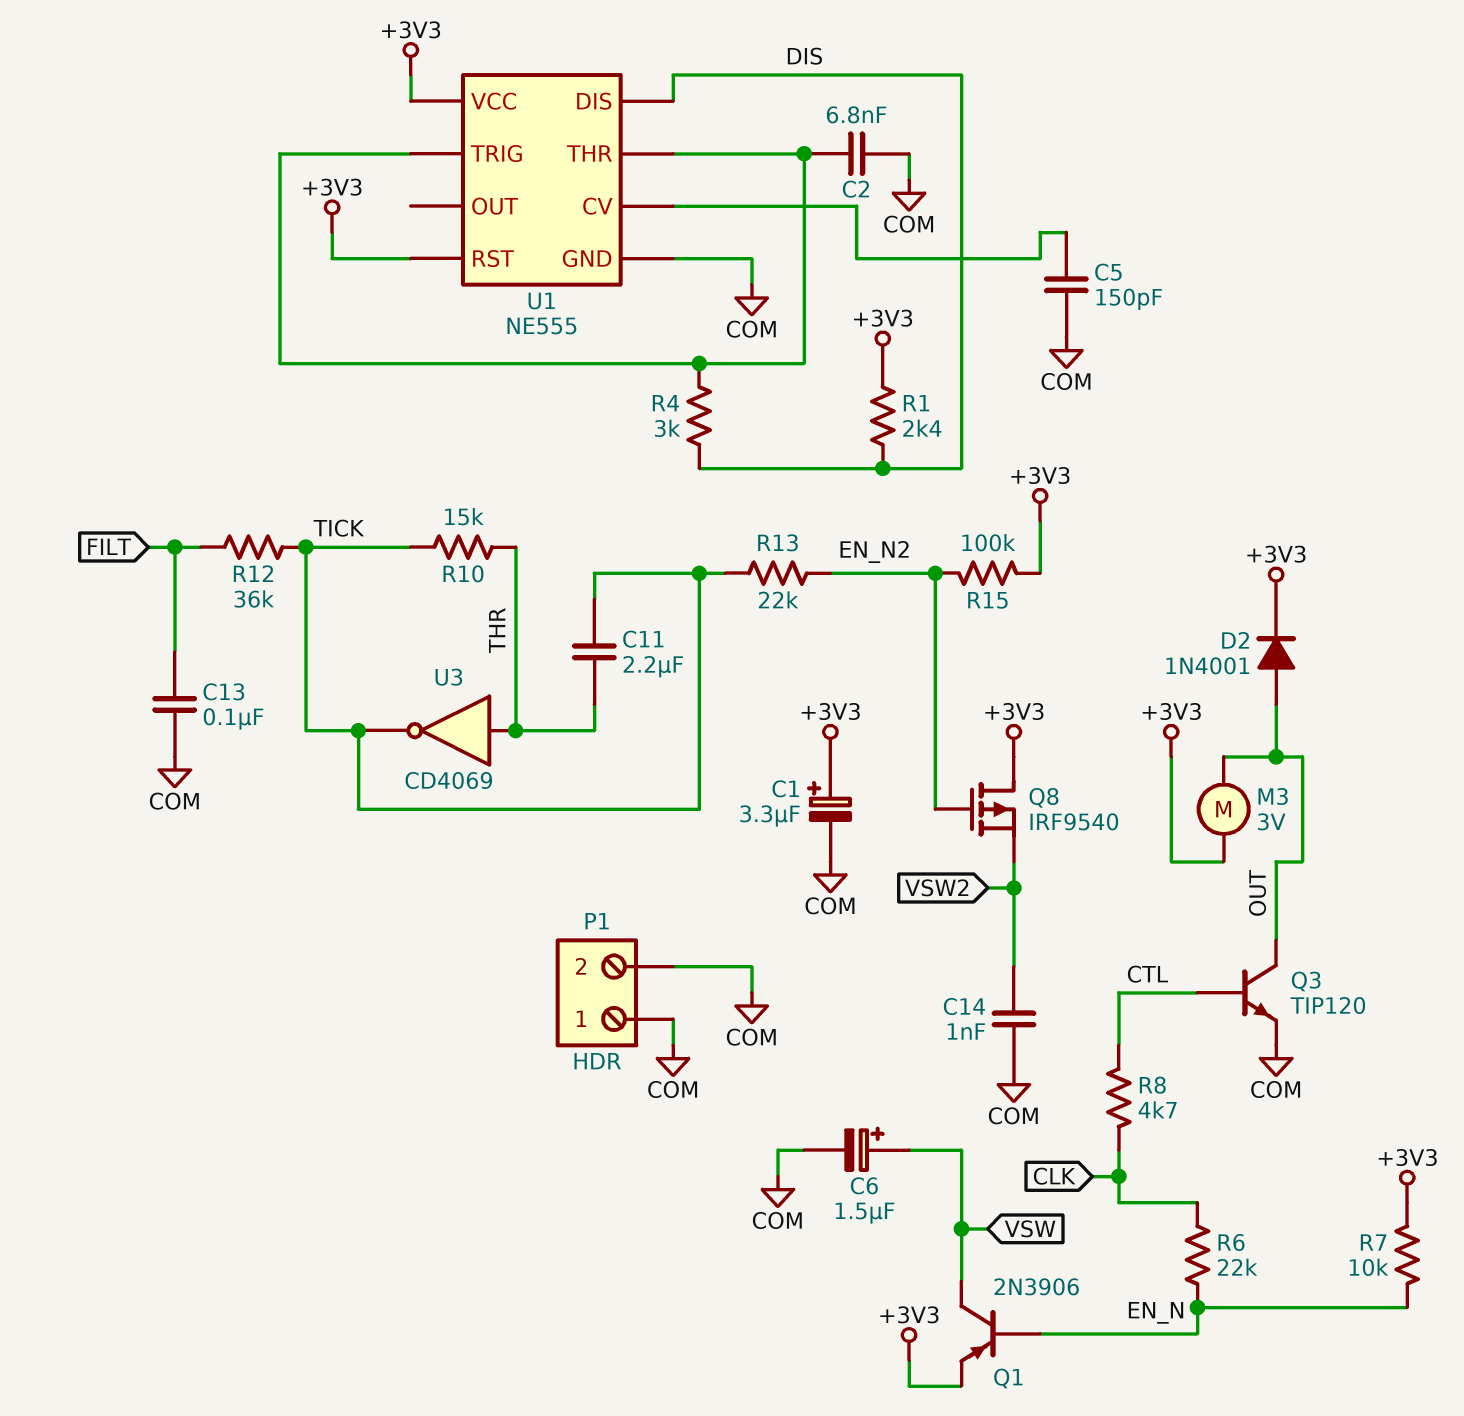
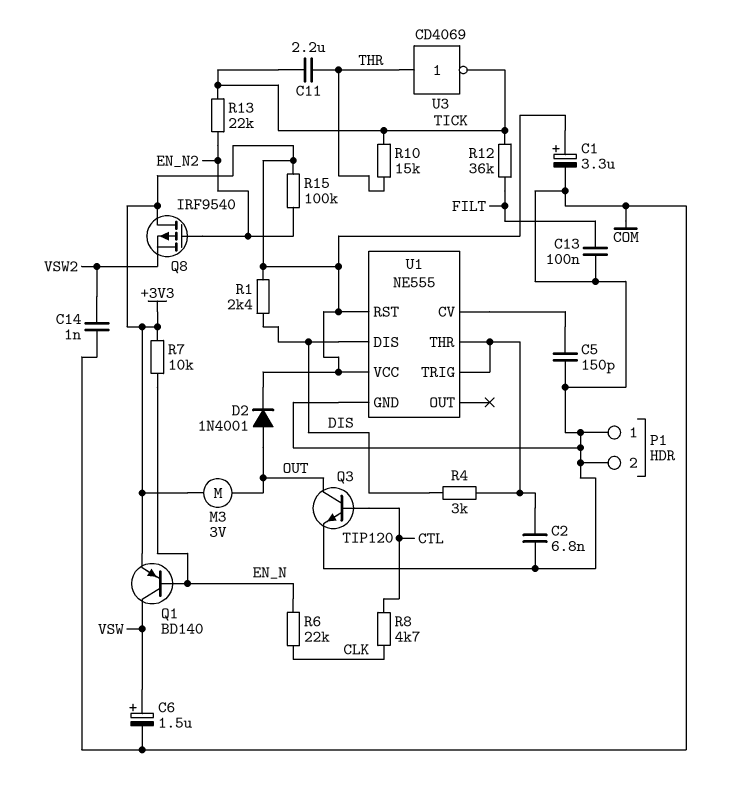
Q1: PNP 2N3906 (B EN_N, C VSW, E +3V3) -> PNP BD140 (B EN_N, C VSW, E +3V3)

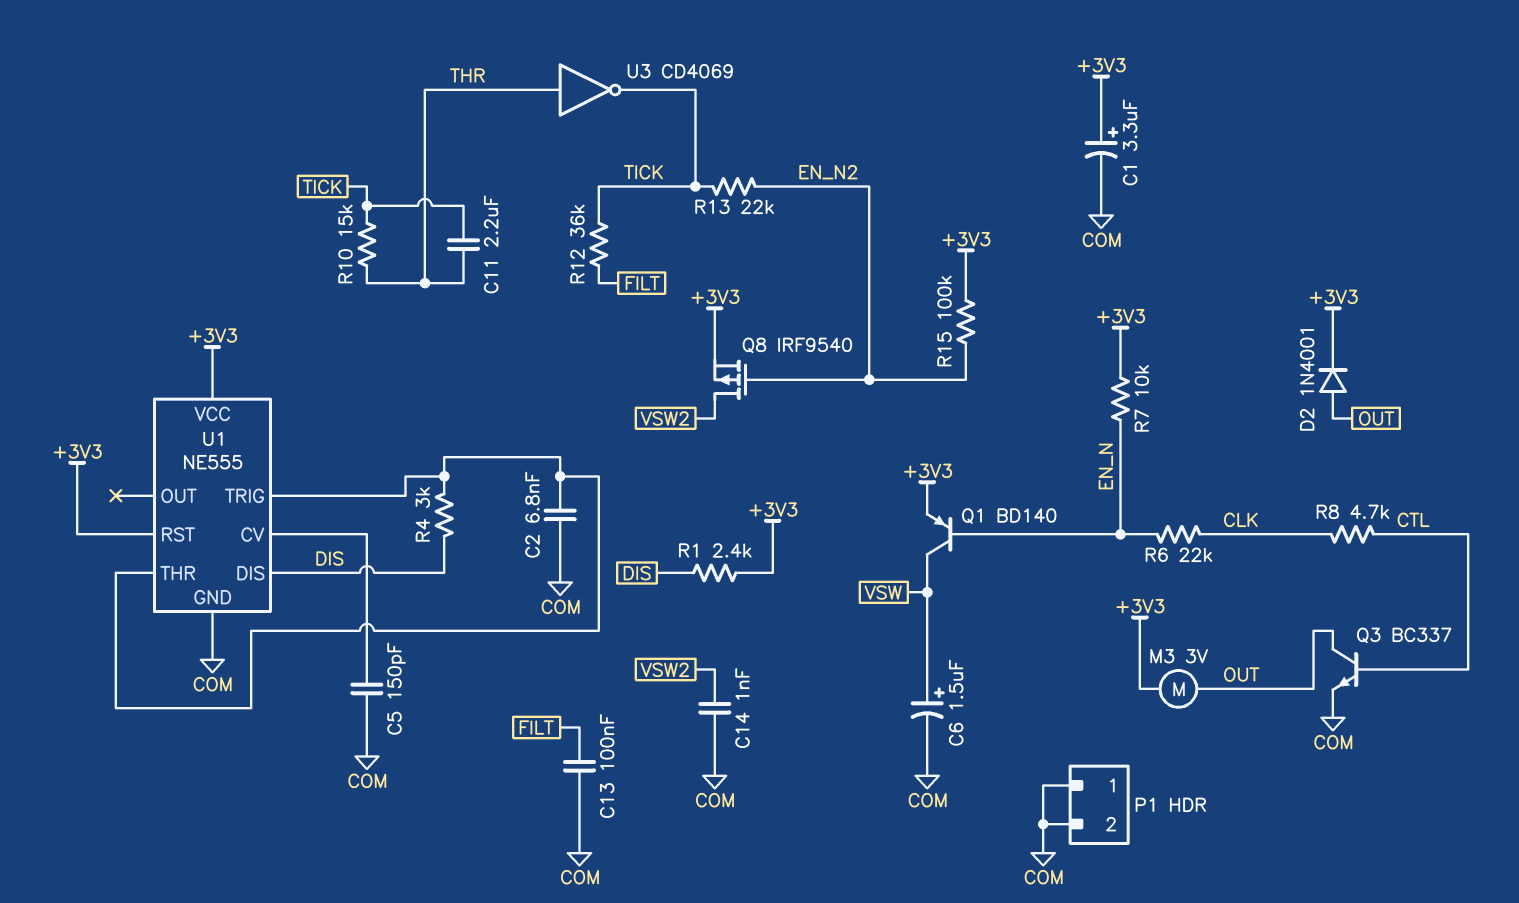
Q3: NPN TIP120 (B CTL, C OUT, E COM) -> NPN BC337 (B CTL, C OUT, E COM)
Q8: PMOS IRF9540 (G EN_N2, D +3V3, S VSW2) -> PMOS IRF9540 (G EN_N2, D VSW2, S +3V3)

